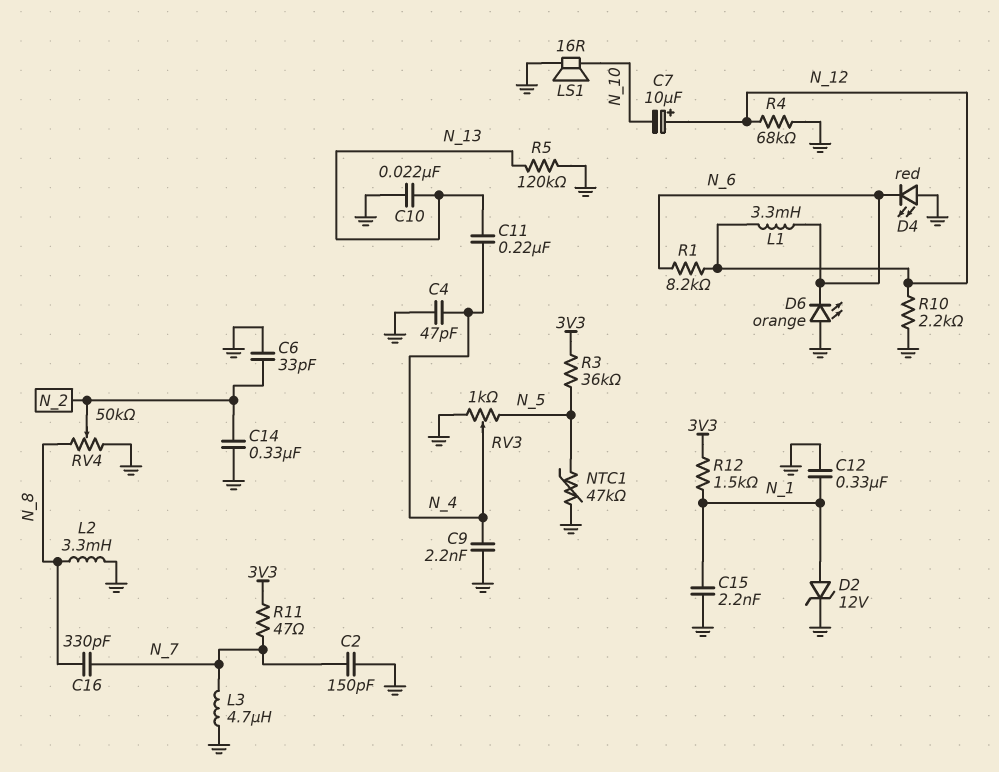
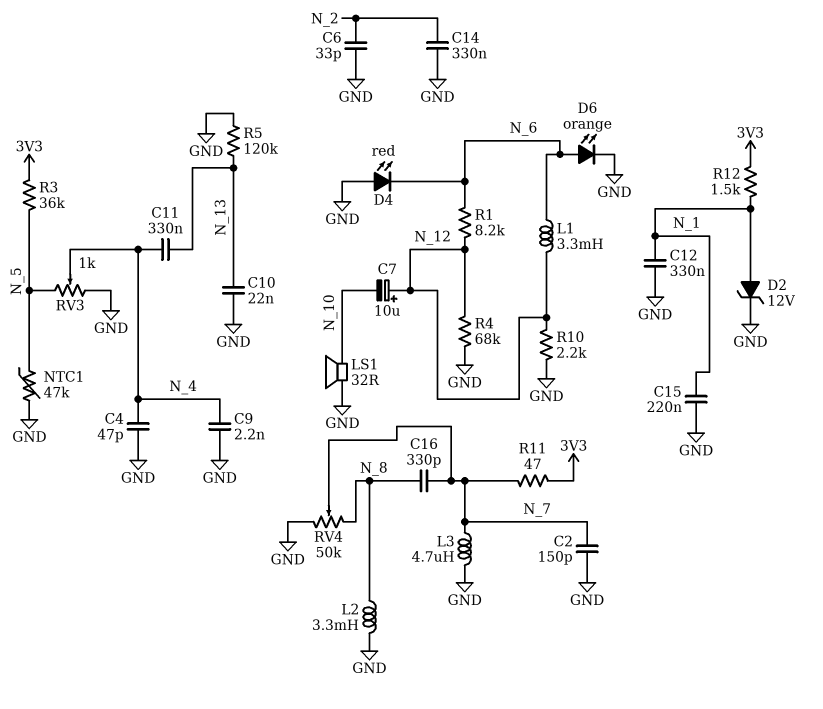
C11: 220nF (N_4, N_13) -> 330nF (N_4, N_13)
C15: 2.2nF (GND, N_1) -> 220nF (GND, N_1)
D6: LED orange (A GND, K N_6) -> LED orange (A N_6, K GND)
LS1: speaker 16R (GND, N_10) -> speaker 32R (GND, N_10)
RV4: 50k (GND, N_8, wiper N_2) -> 50k (GND, N_8, wiper N_7)

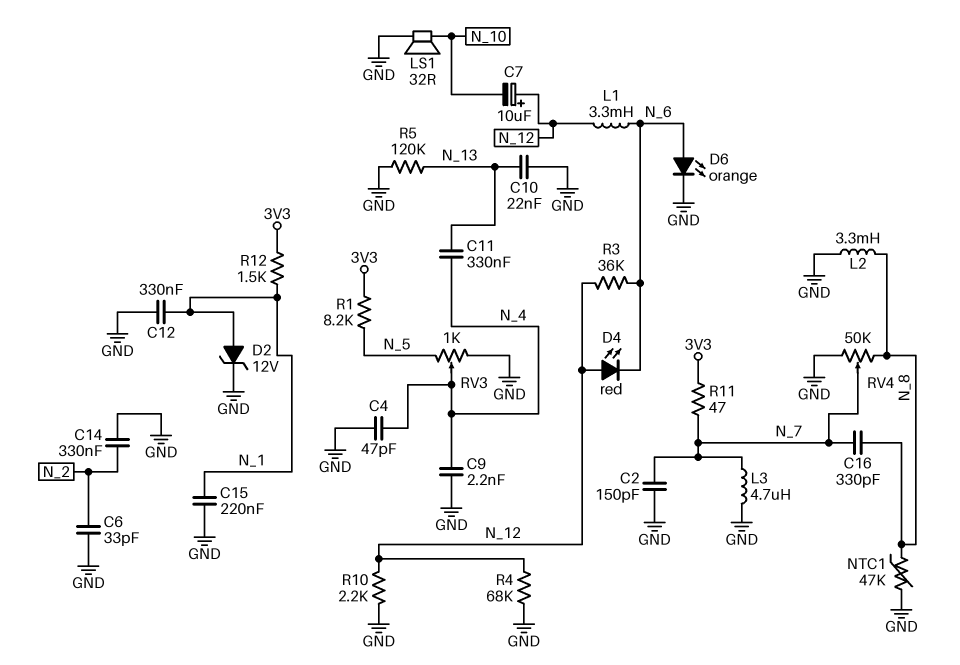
D4: LED red (A GND, K N_6) -> LED red (A N_12, K N_6)
NTC1: 47k (GND, N_5) -> 47k (GND, N_8)
R1: 8.2k (N_6, N_12) -> 8.2k (3V3, N_5)
R3: 36k (3V3, N_5) -> 36k (N_6, N_12)

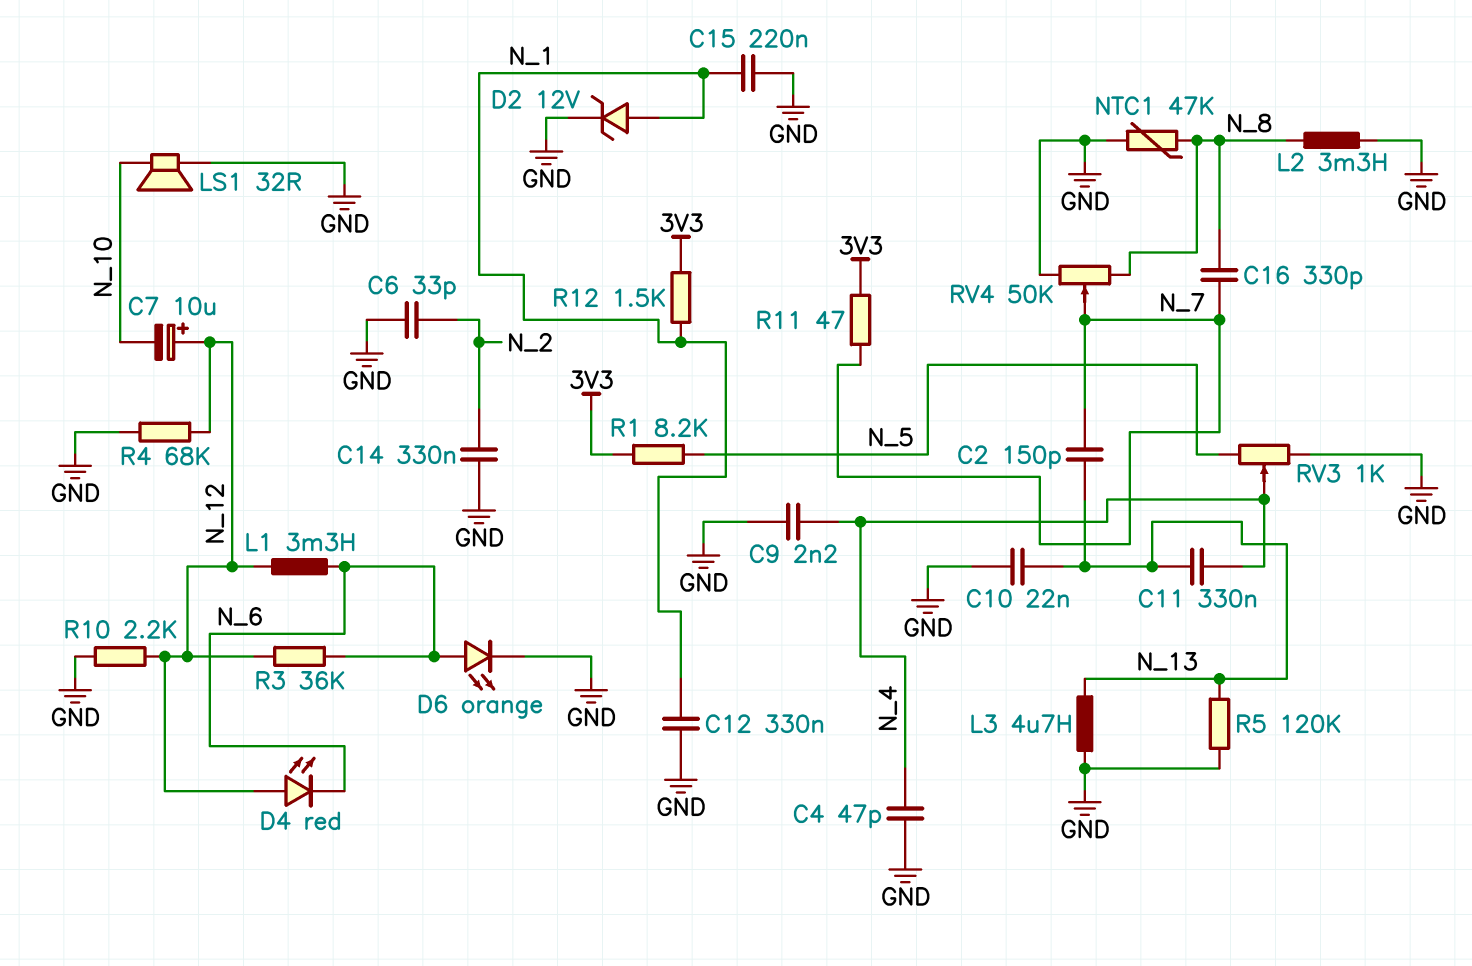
C2: 150pF (GND, N_7) -> 150pF (N_7, N_13)
L3: 4.7uH (GND, N_7) -> 4.7uH (GND, N_13)

